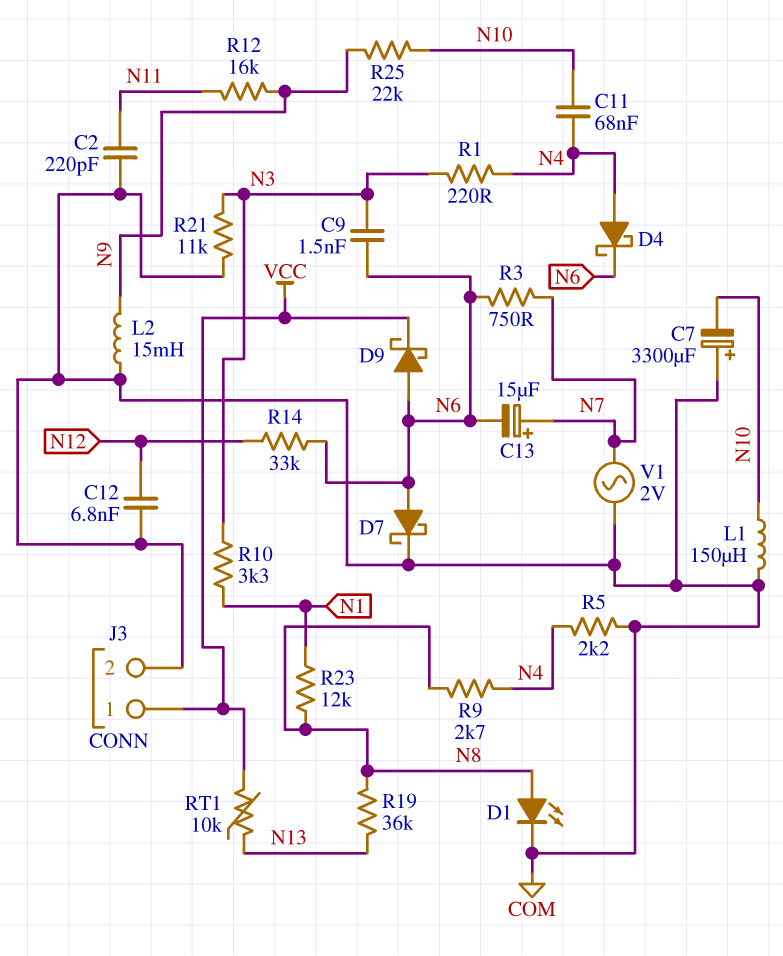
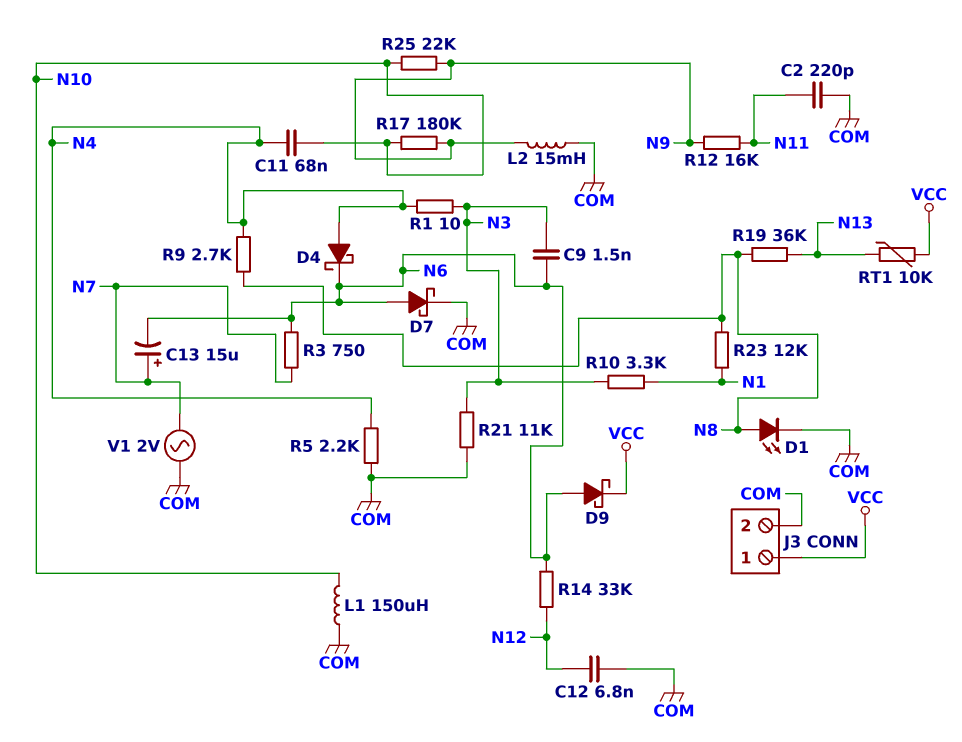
C7: 3300uF (plus COM, minus N10) -> none
R1: 220 (N3, N4) -> 10 (N3, N4)
R17: none -> 180k (N9, N10)

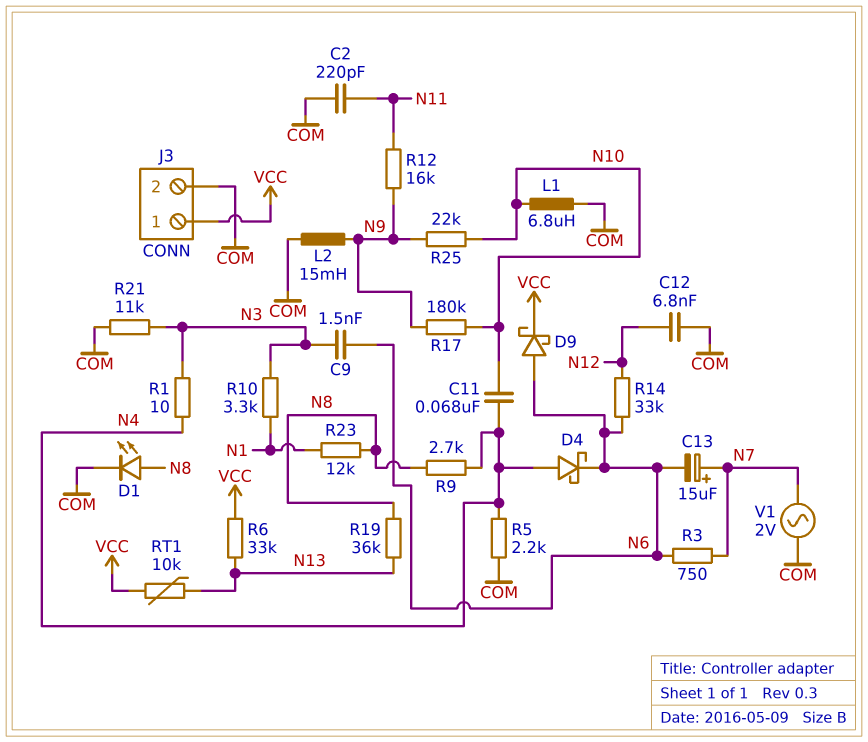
D7: schottky (A N6, K COM) -> none
L1: 150uH (COM, N10) -> 6.8uH (COM, N10)
R6: none -> 33k (N13, VCC)

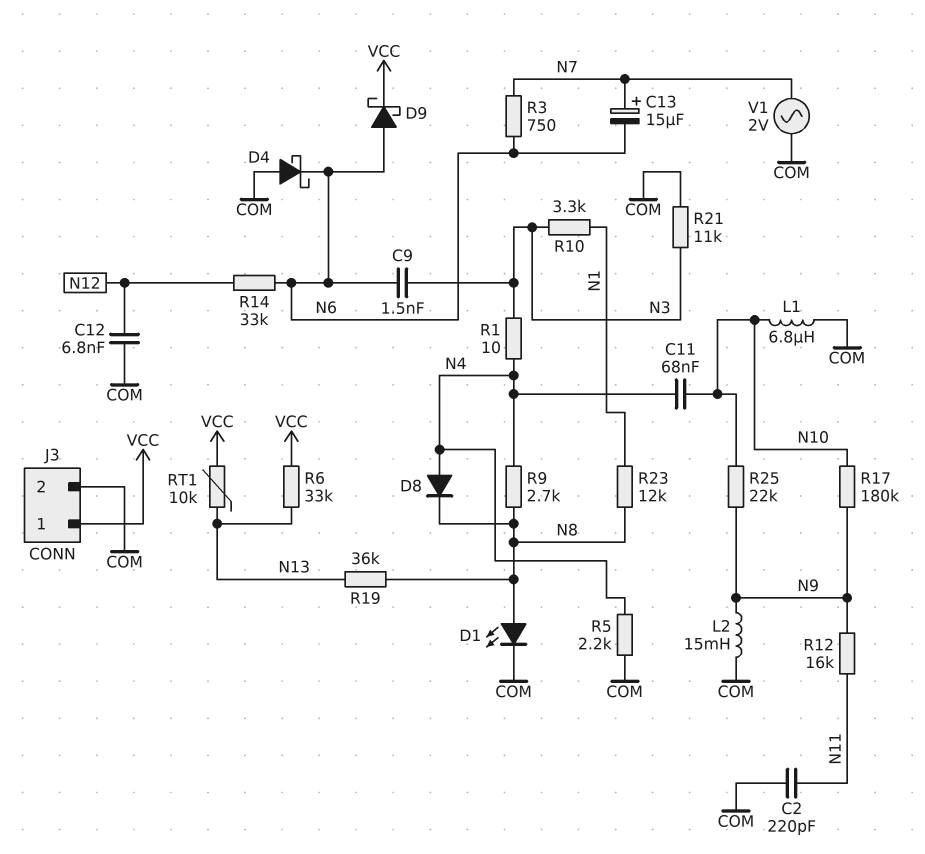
D4: schottky (A N4, K N6) -> schottky (A COM, K N6)
D8: none -> diode (A N4, K N8)

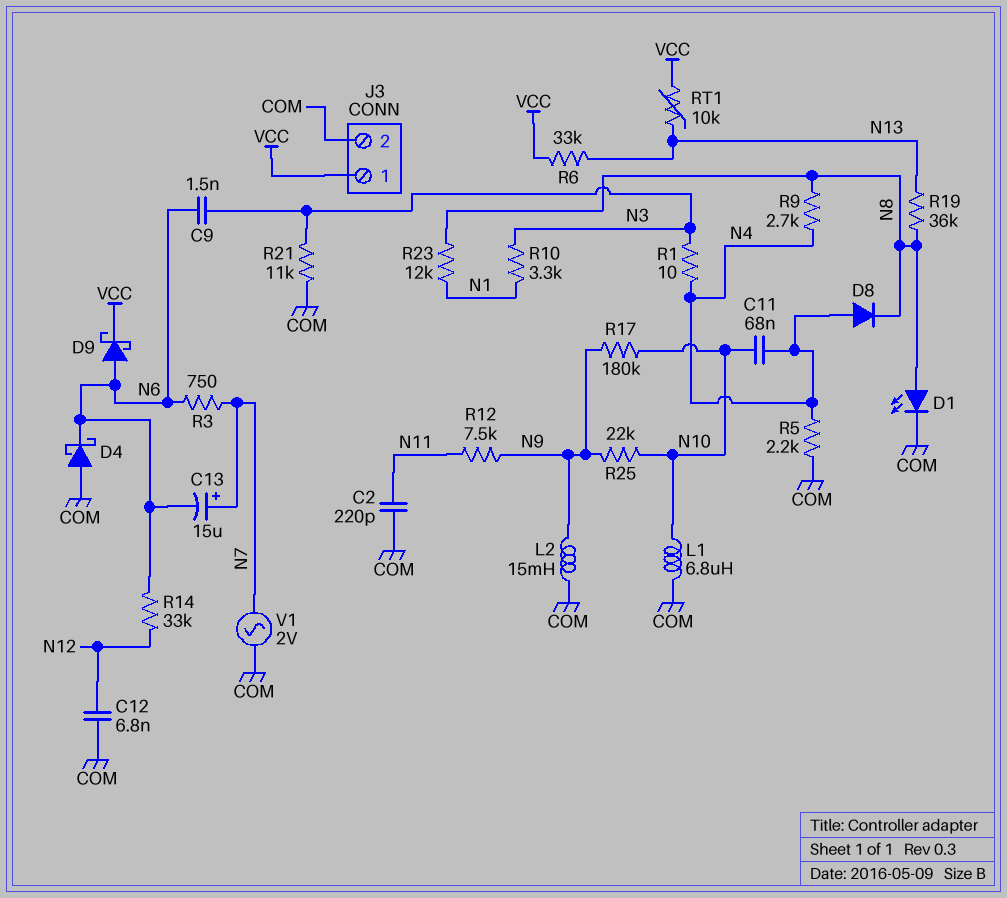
R12: 16k (N9, N11) -> 7.5k (N9, N11)

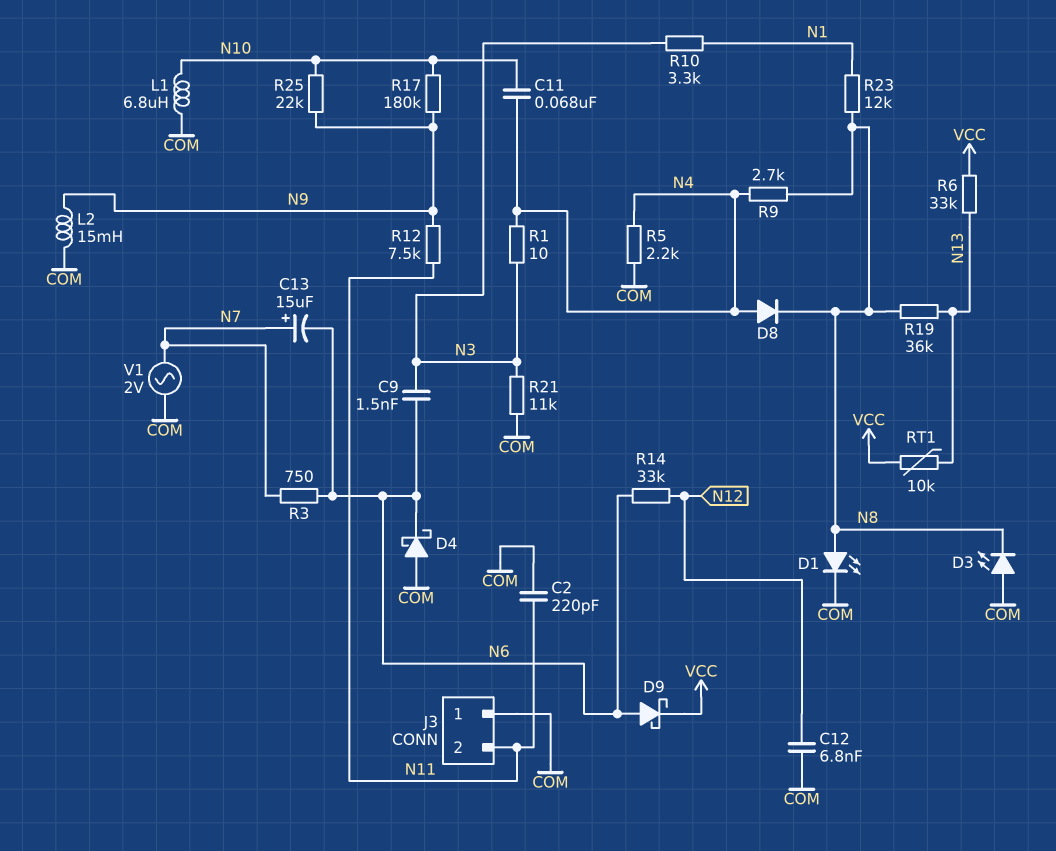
D3: none -> LED (A COM, K N8)
J3 pin 1: VCC -> COM
J3 pin 2: COM -> N11

